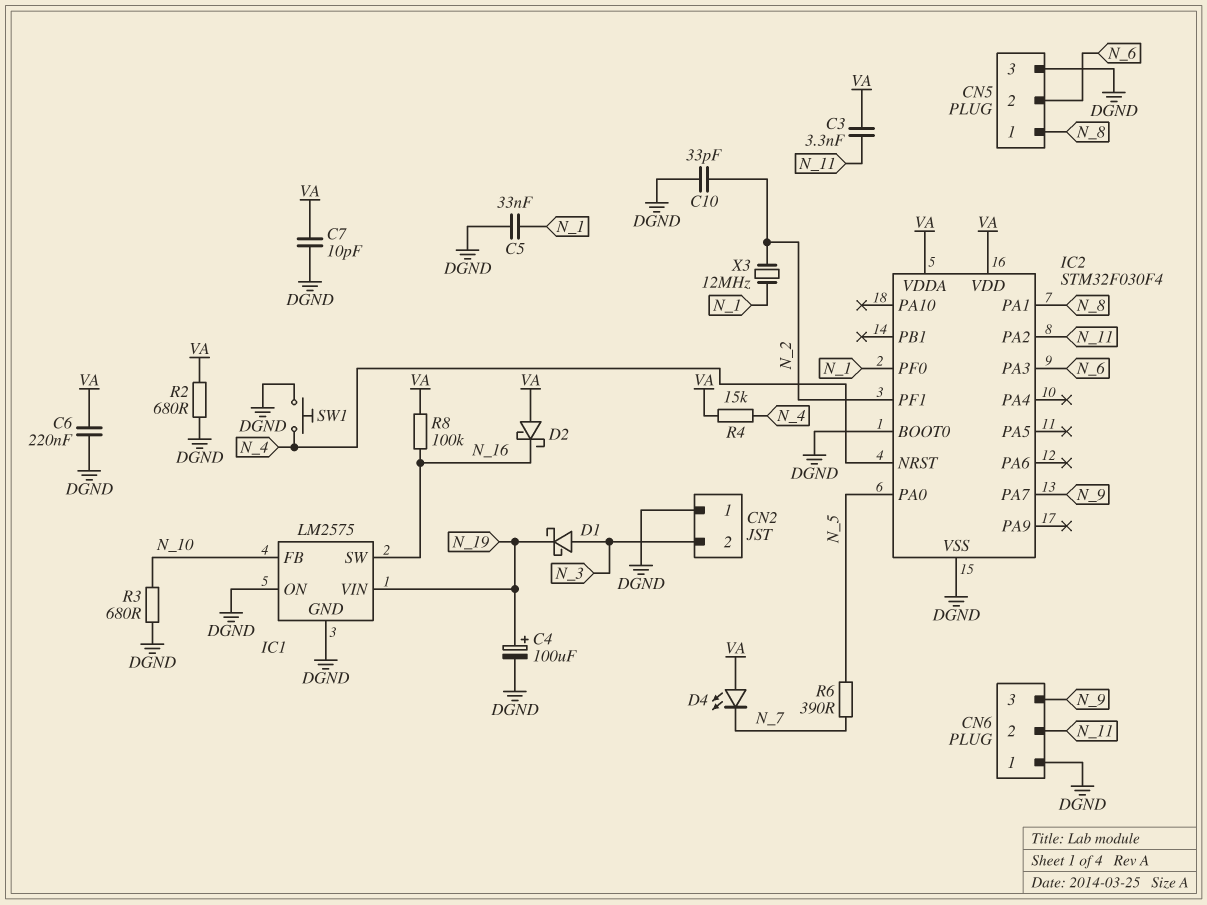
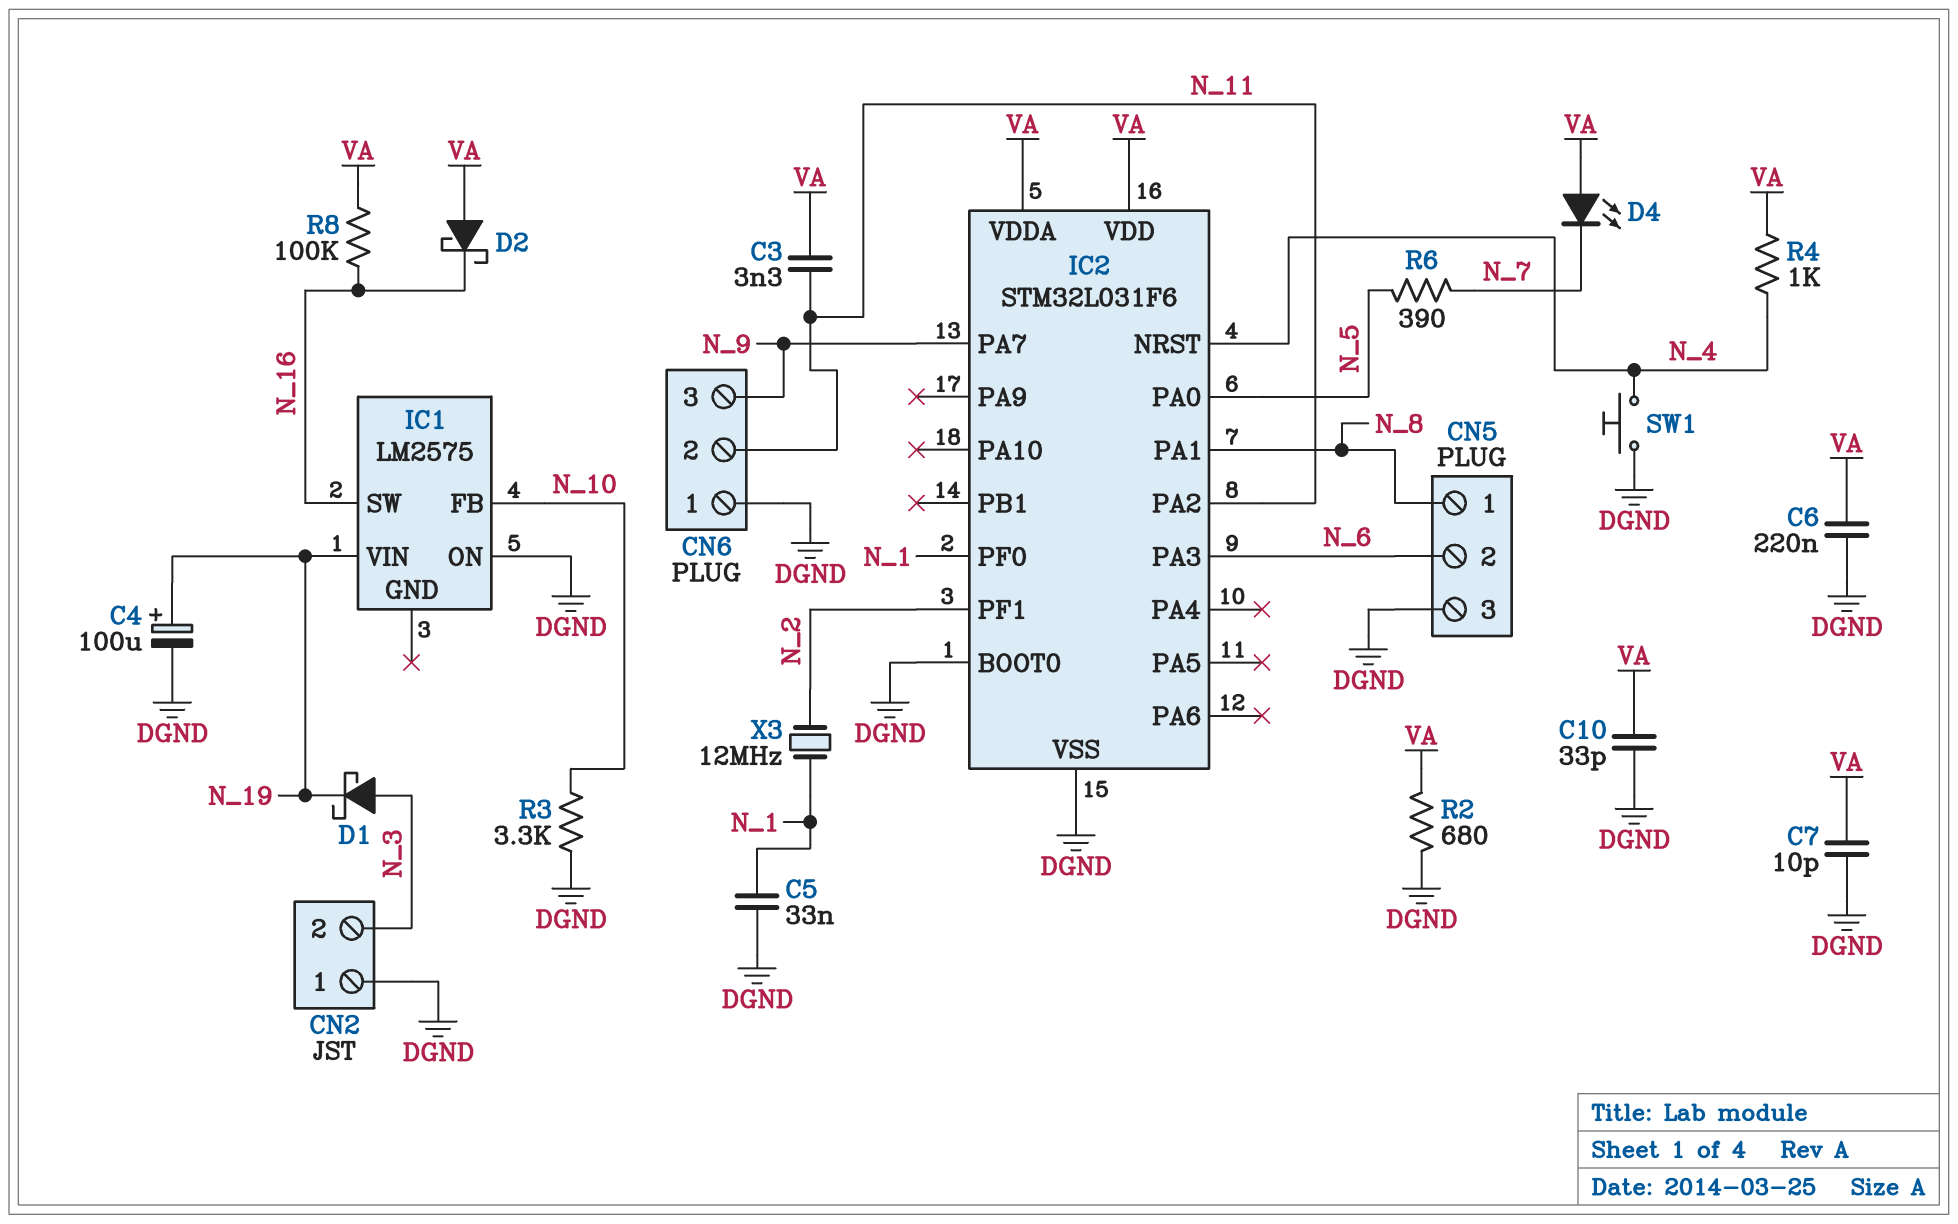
C10: 33pF (DGND, N_2) -> 33pF (DGND, VA)
IC1 pin GND: DGND -> none
IC2: STM32F030F4 -> STM32L031F6
R3: 680 (DGND, N_10) -> 3.3k (DGND, N_10)
R4: 15k (N_4, VA) -> 1k (N_4, VA)

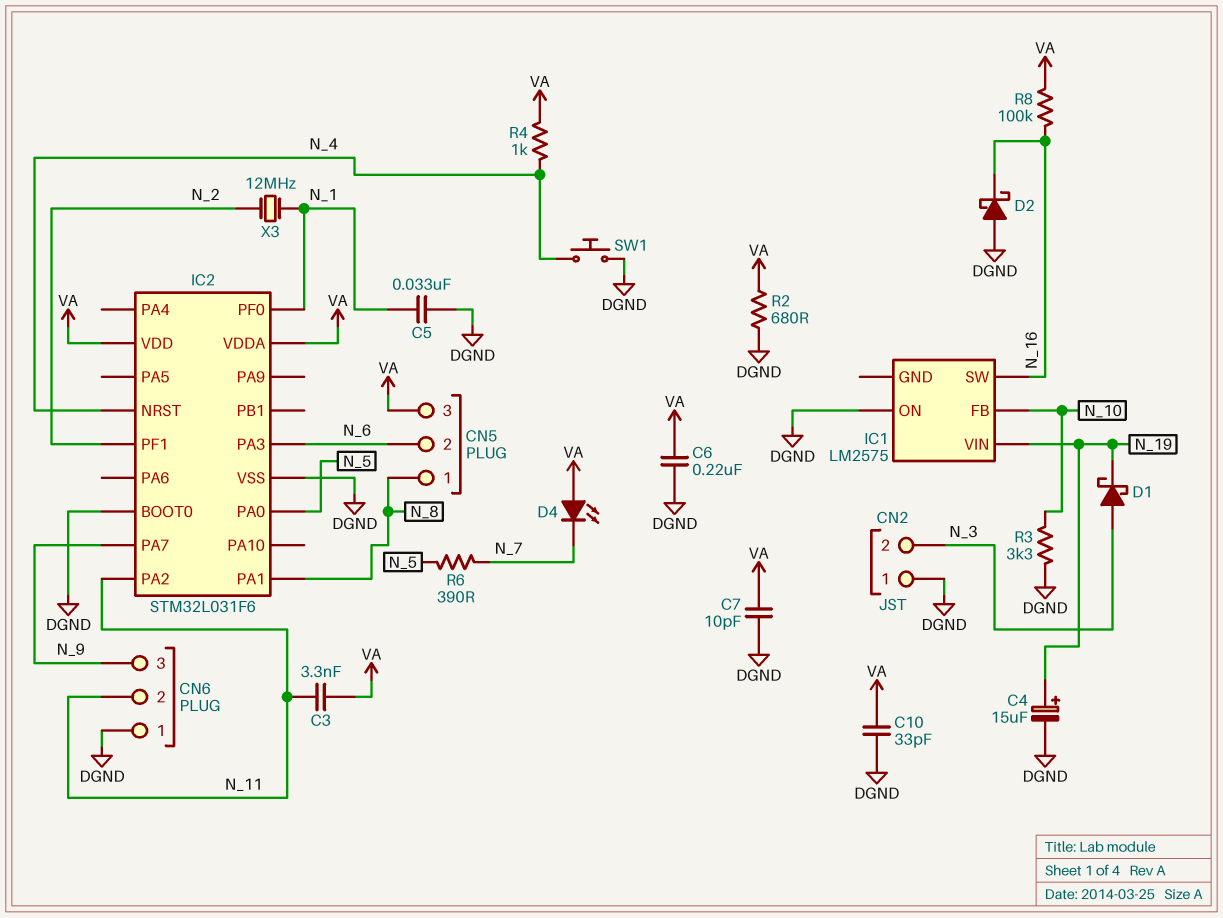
C4: 100uF (plus N_19, minus DGND) -> 15uF (plus N_19, minus DGND)
CN5 pin 3: DGND -> VA
D2: schottky (A VA, K N_16) -> schottky (A DGND, K N_16)

